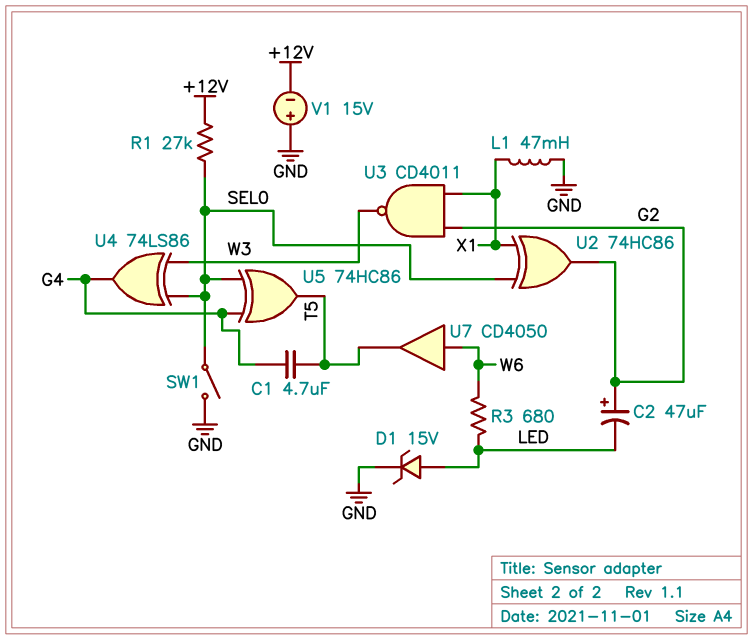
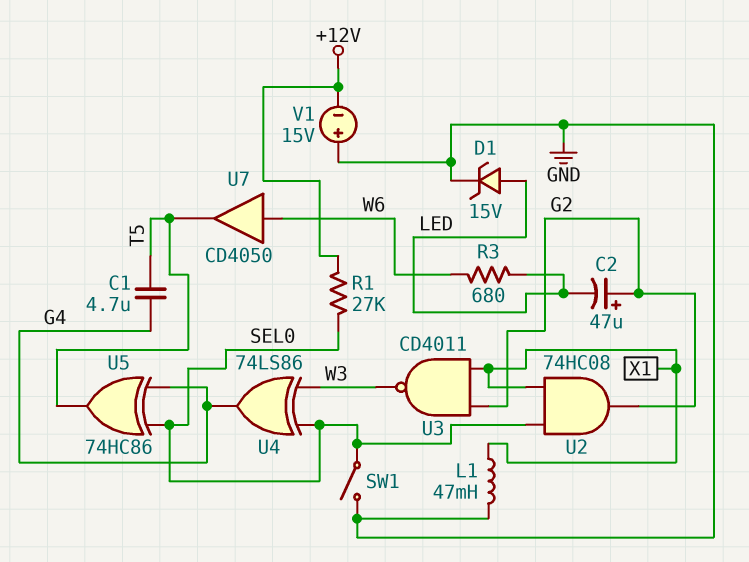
U2: XOR 74HC86 (in SEL0, in X1, out G2) -> AND 74HC08 (in SEL0, in X1, out G2)

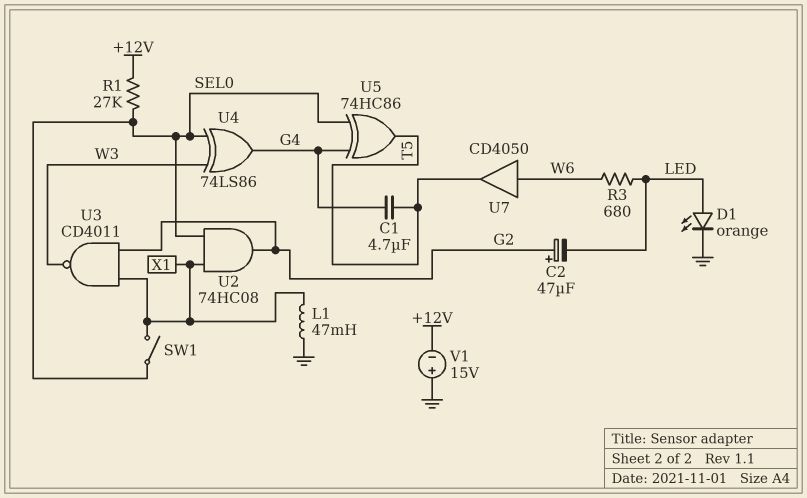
D1: zener 15V (A LED, K GND) -> LED orange (A LED, K GND)
SW1: switch (GND, SEL0) -> switch (SEL0, X1)

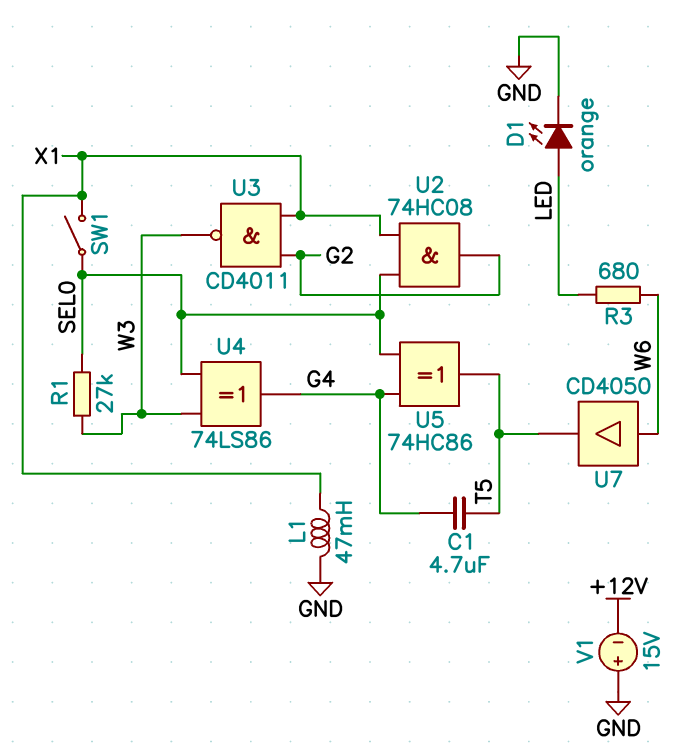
C2: 47uF (plus G2, minus LED) -> none
R1: 27k (+12V, SEL0) -> 27k (SEL0, W3)

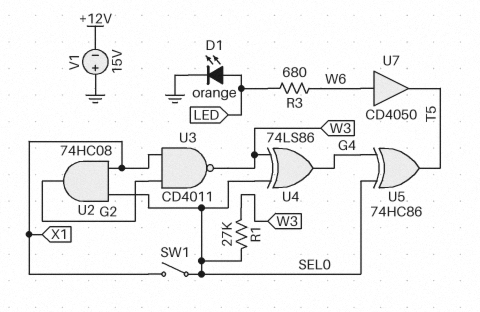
C1: 4.7uF (G4, T5) -> none
L1: 47mH (GND, X1) -> none

